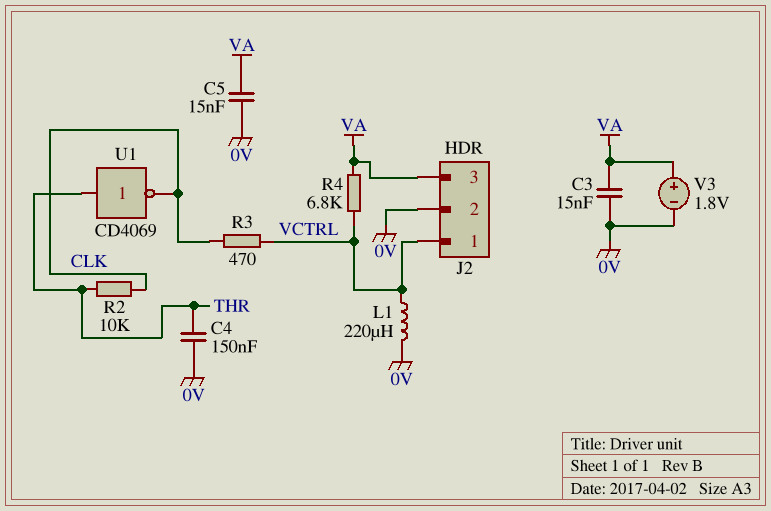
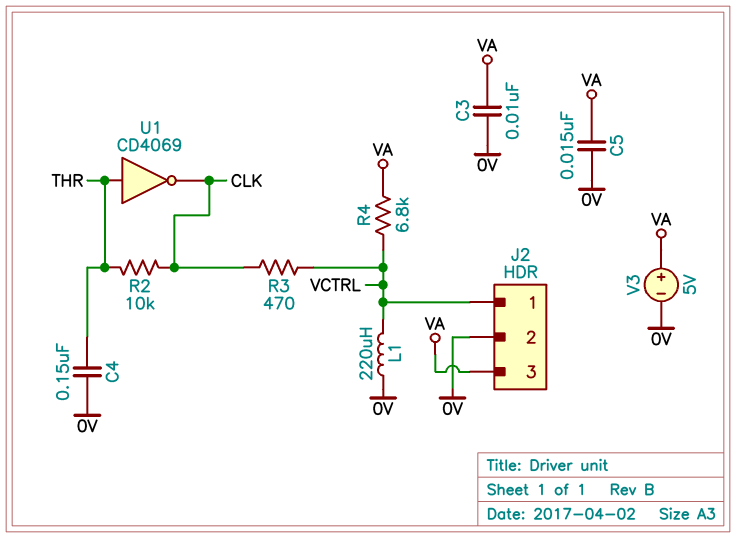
C3: 15nF (0V, VA) -> 10nF (0V, VA)
V3: 1.8V (plus VA, minus 0V) -> 5V (plus VA, minus 0V)

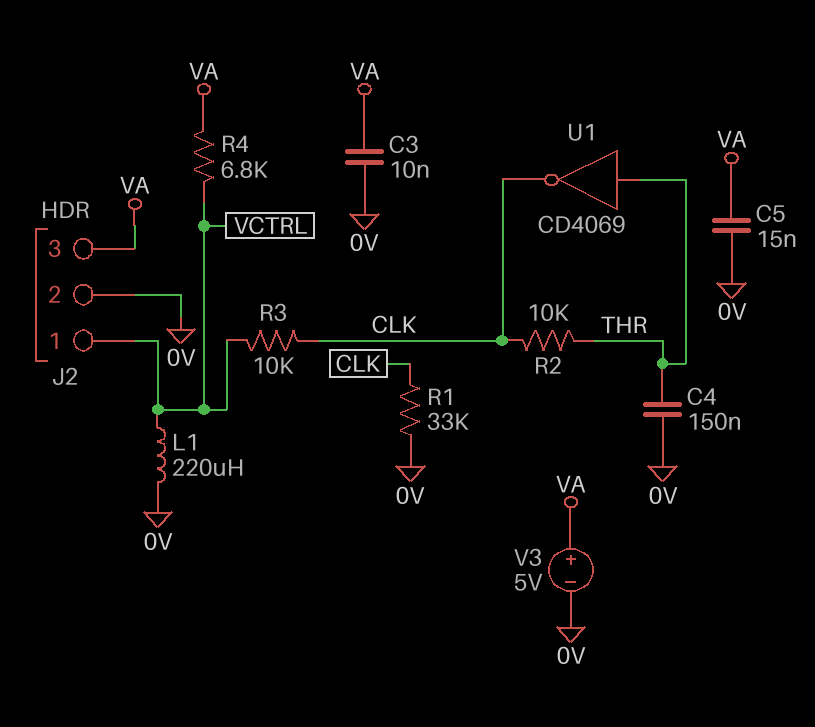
R1: none -> 33k (0V, CLK)
R3: 470 (CLK, VCTRL) -> 10k (CLK, VCTRL)

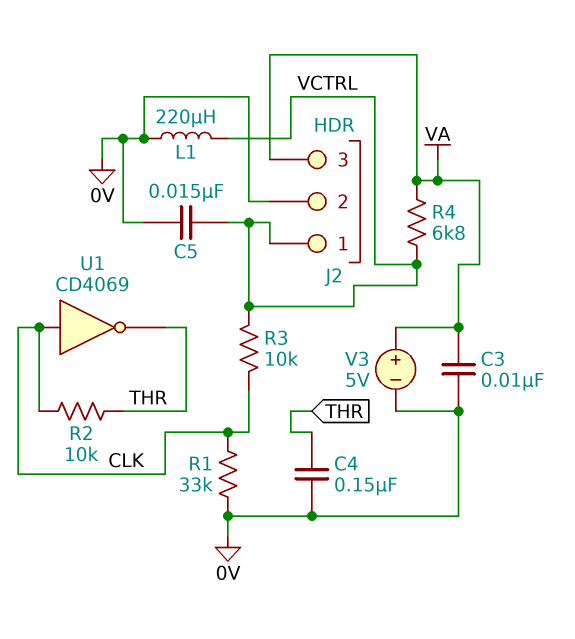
C5: 15nF (0V, VA) -> 15nF (0V, VCTRL)
U1: NOT CD4069 (in THR, out CLK) -> NOT CD4069 (in CLK, out THR)

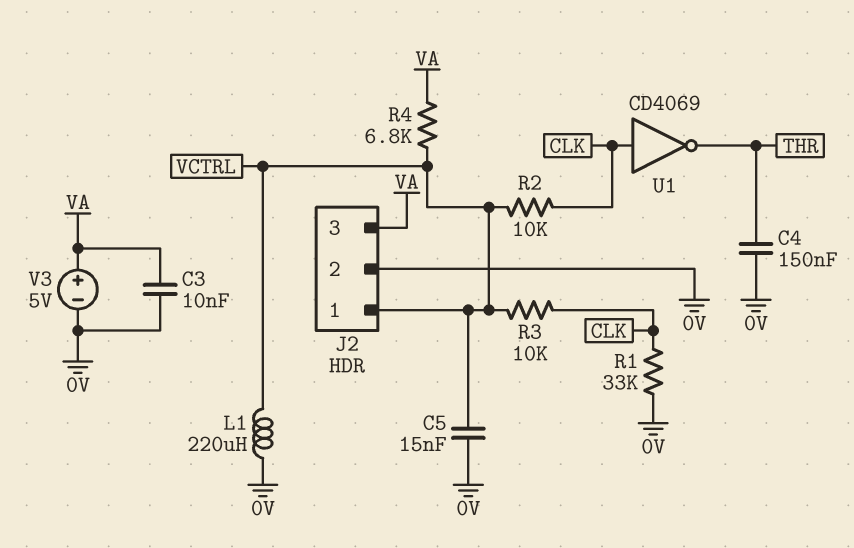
R2: 10k (CLK, THR) -> 10k (CLK, VCTRL)

